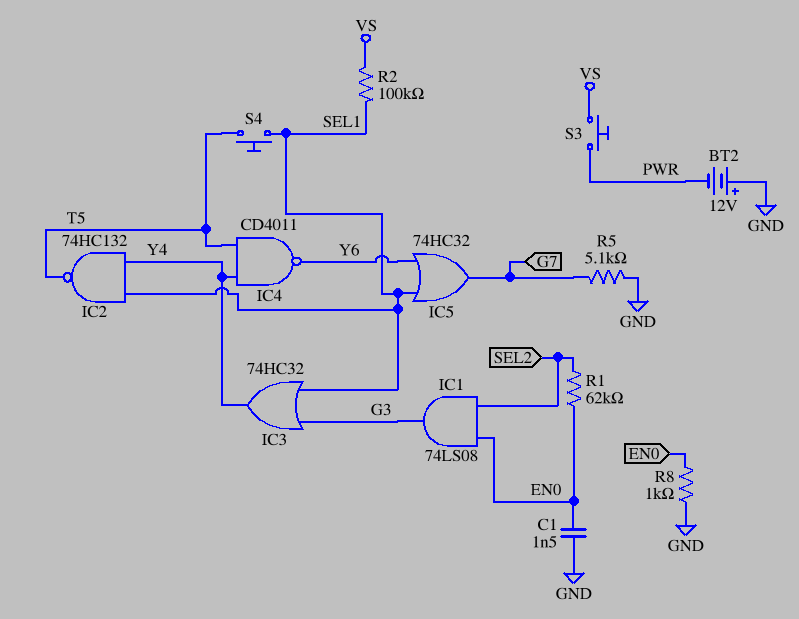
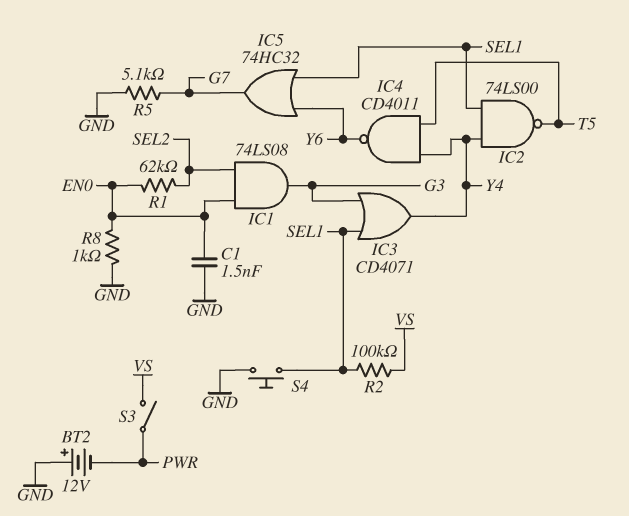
IC2: NAND 74HC132 (in SEL1, in Y4, out T5) -> NAND 74LS00 (in SEL1, in Y4, out T5)
IC3: OR 74HC32 (in G3, in SEL1, out Y4) -> OR CD4071 (in G3, in SEL1, out Y4)
S3: button (PWR, VS) -> switch (PWR, VS)
S4: button (SEL1, T5) -> button (GND, SEL1)

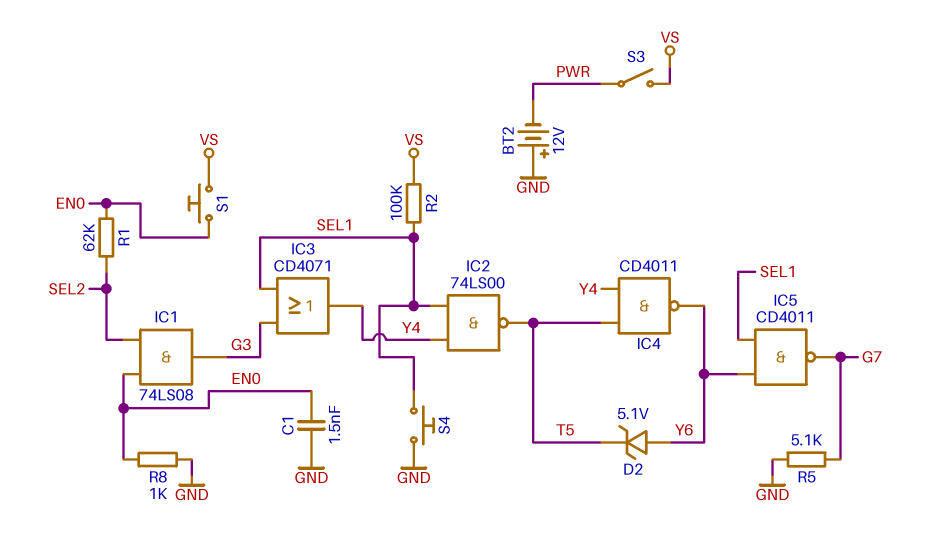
D2: none -> zener 5.1V (A Y6, K T5)
IC5: OR 74HC32 (in SEL1, in Y6, out G7) -> NAND CD4011 (in SEL1, in Y6, out G7)
S1: none -> button (EN0, VS)

